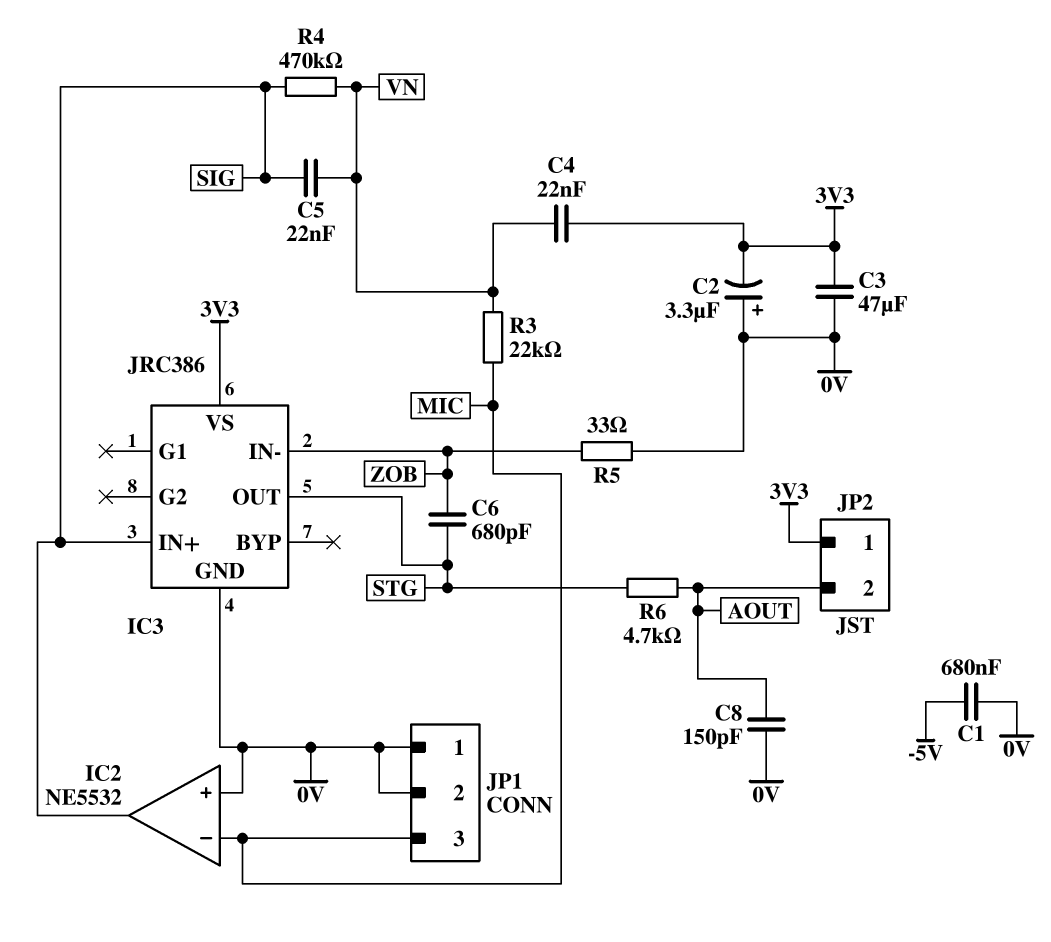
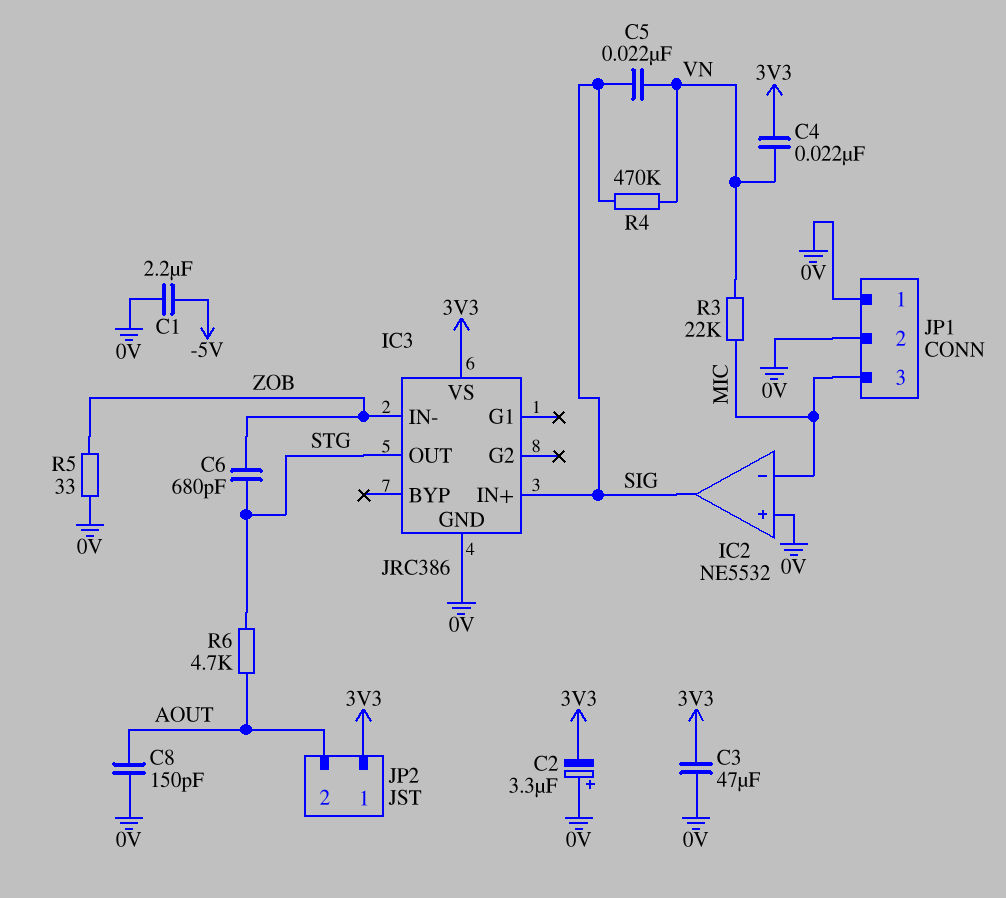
C1: 680nF (-5V, 0V) -> 2.2uF (-5V, 0V)

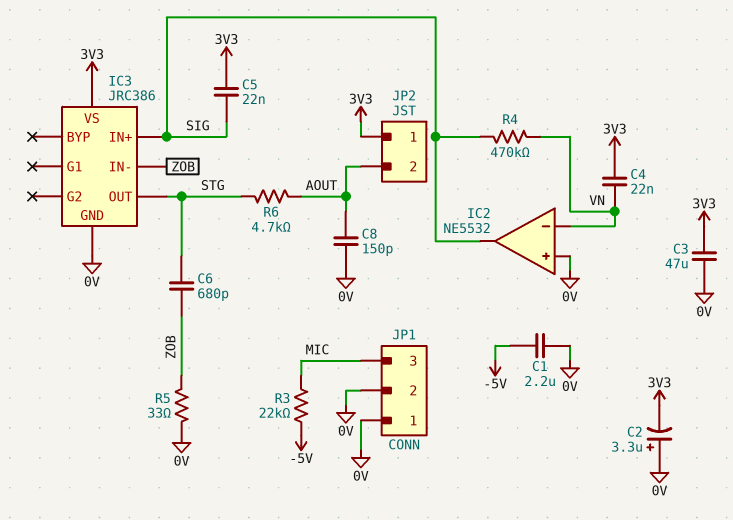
C5: 22nF (SIG, VN) -> 22nF (3V3, SIG)
IC2 pin in-: MIC -> VN
R3: 22k (MIC, VN) -> 22k (-5V, MIC)

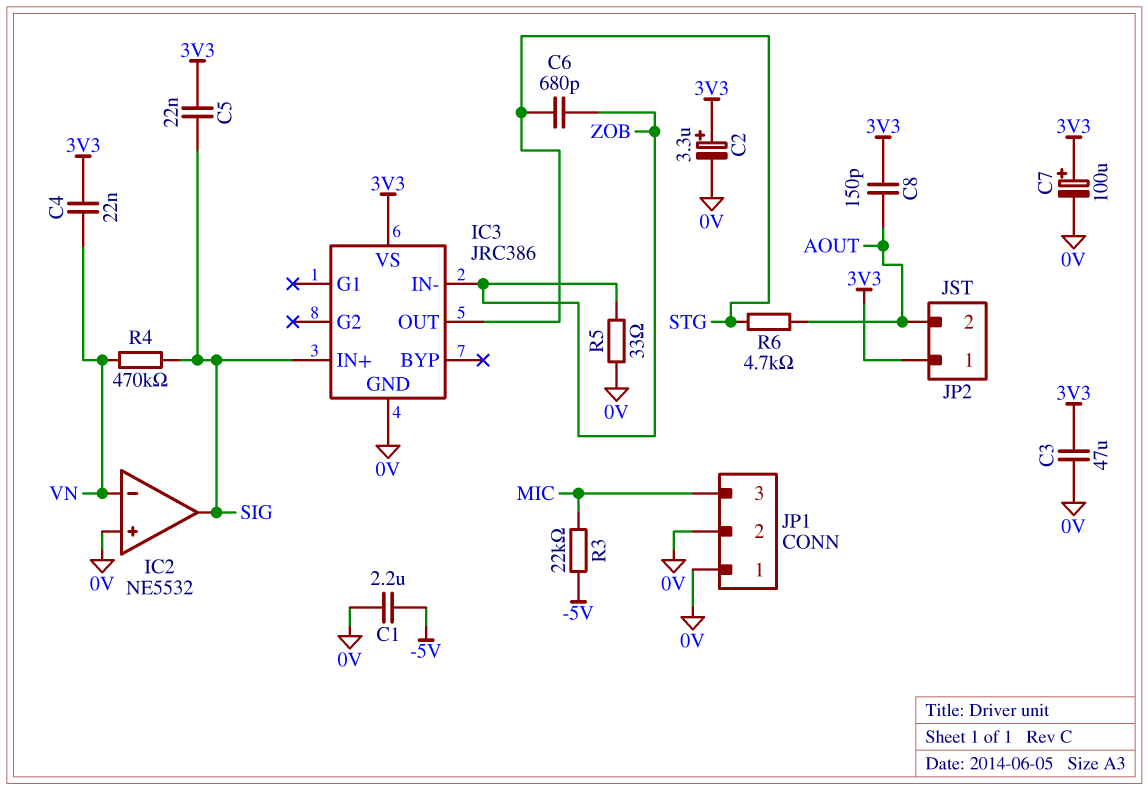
C2: 3.3uF (plus 0V, minus 3V3) -> 3.3uF (plus 3V3, minus 0V)
C7: none -> 100uF (plus 3V3, minus 0V)
C8: 150pF (0V, AOUT) -> 150pF (3V3, AOUT)

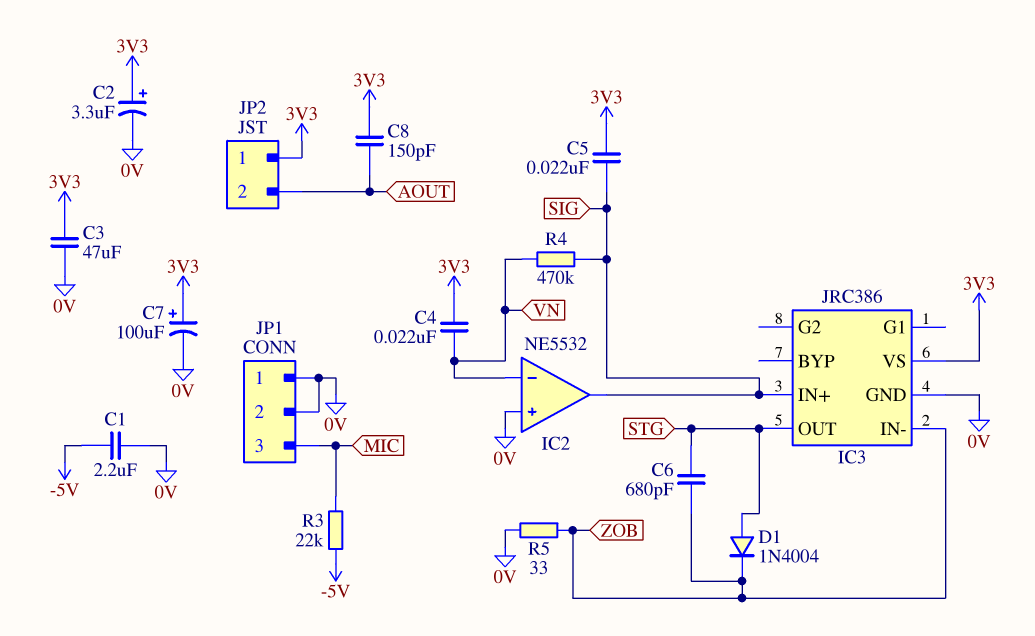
D1: none -> diode 1N4004 (A STG, K ZOB)
R6: 4.7k (AOUT, STG) -> none

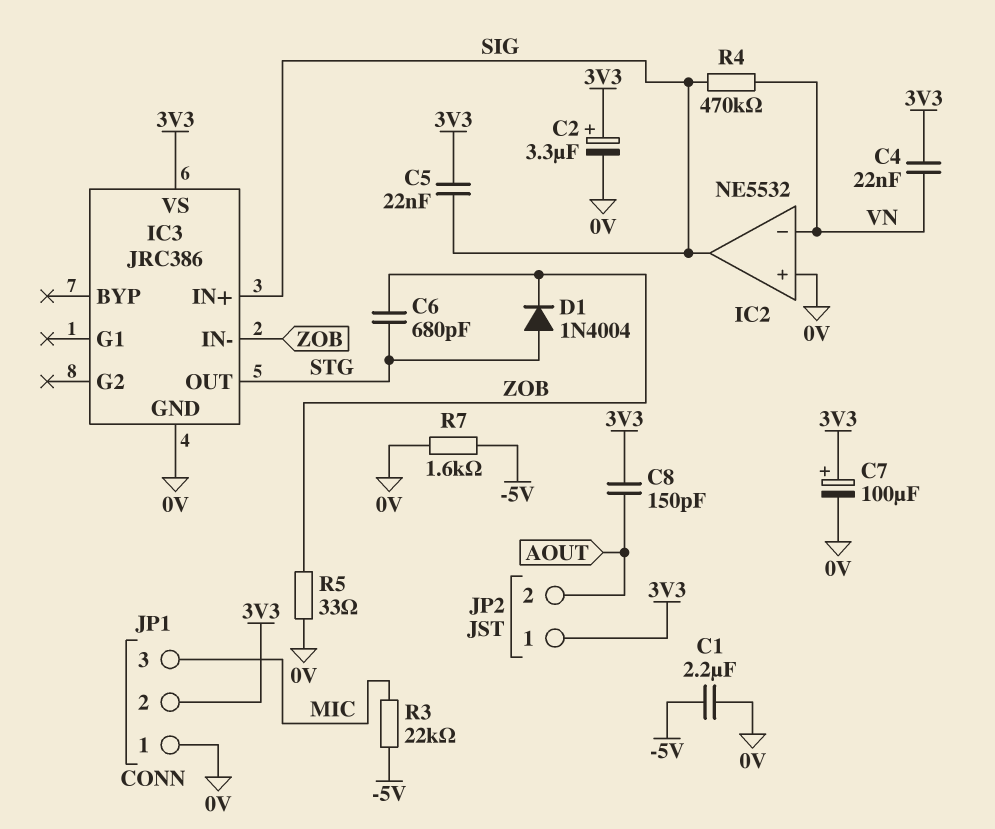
C3: 47uF (0V, 3V3) -> none
JP1 pin 2: 0V -> 3V3
R7: none -> 1.6k (-5V, 0V)

